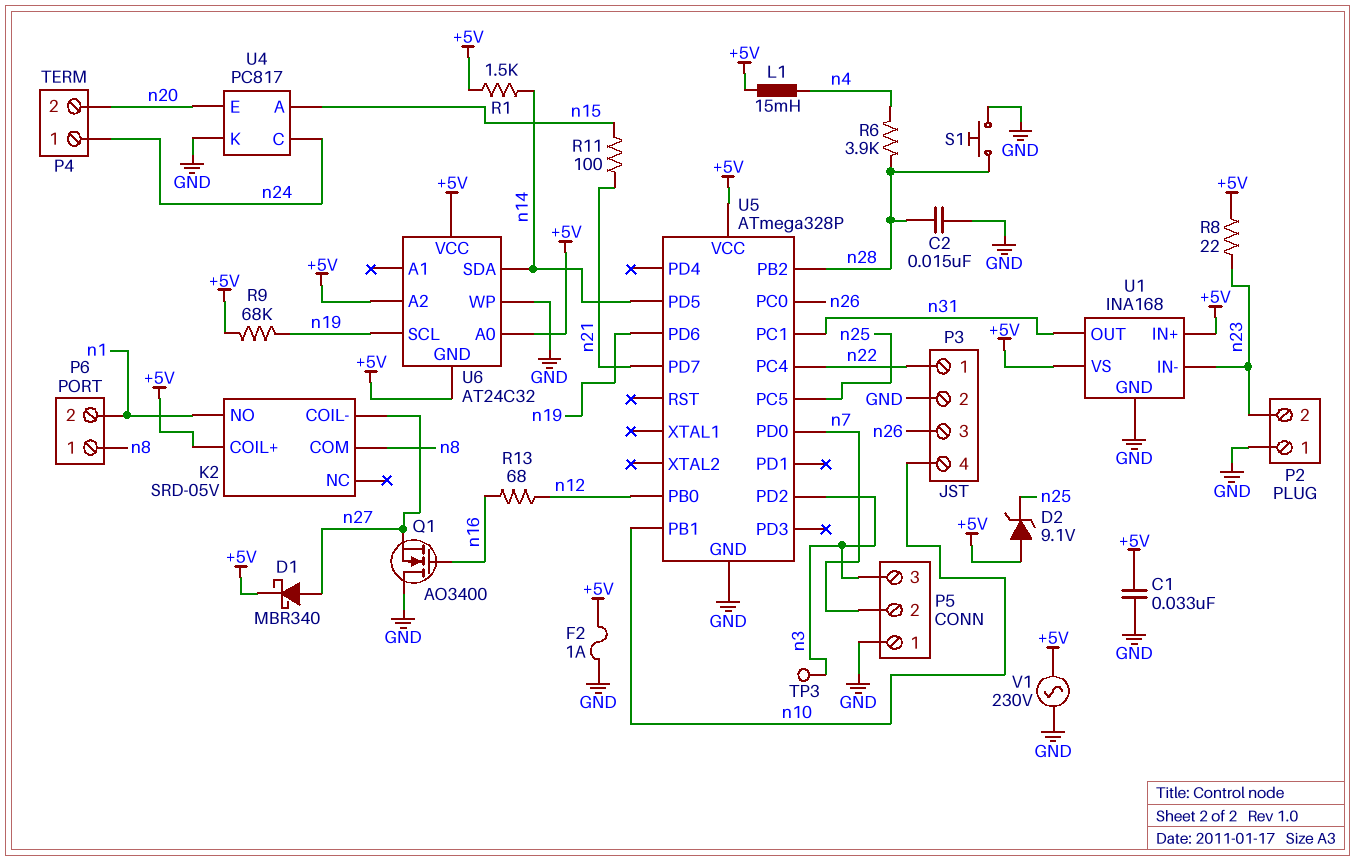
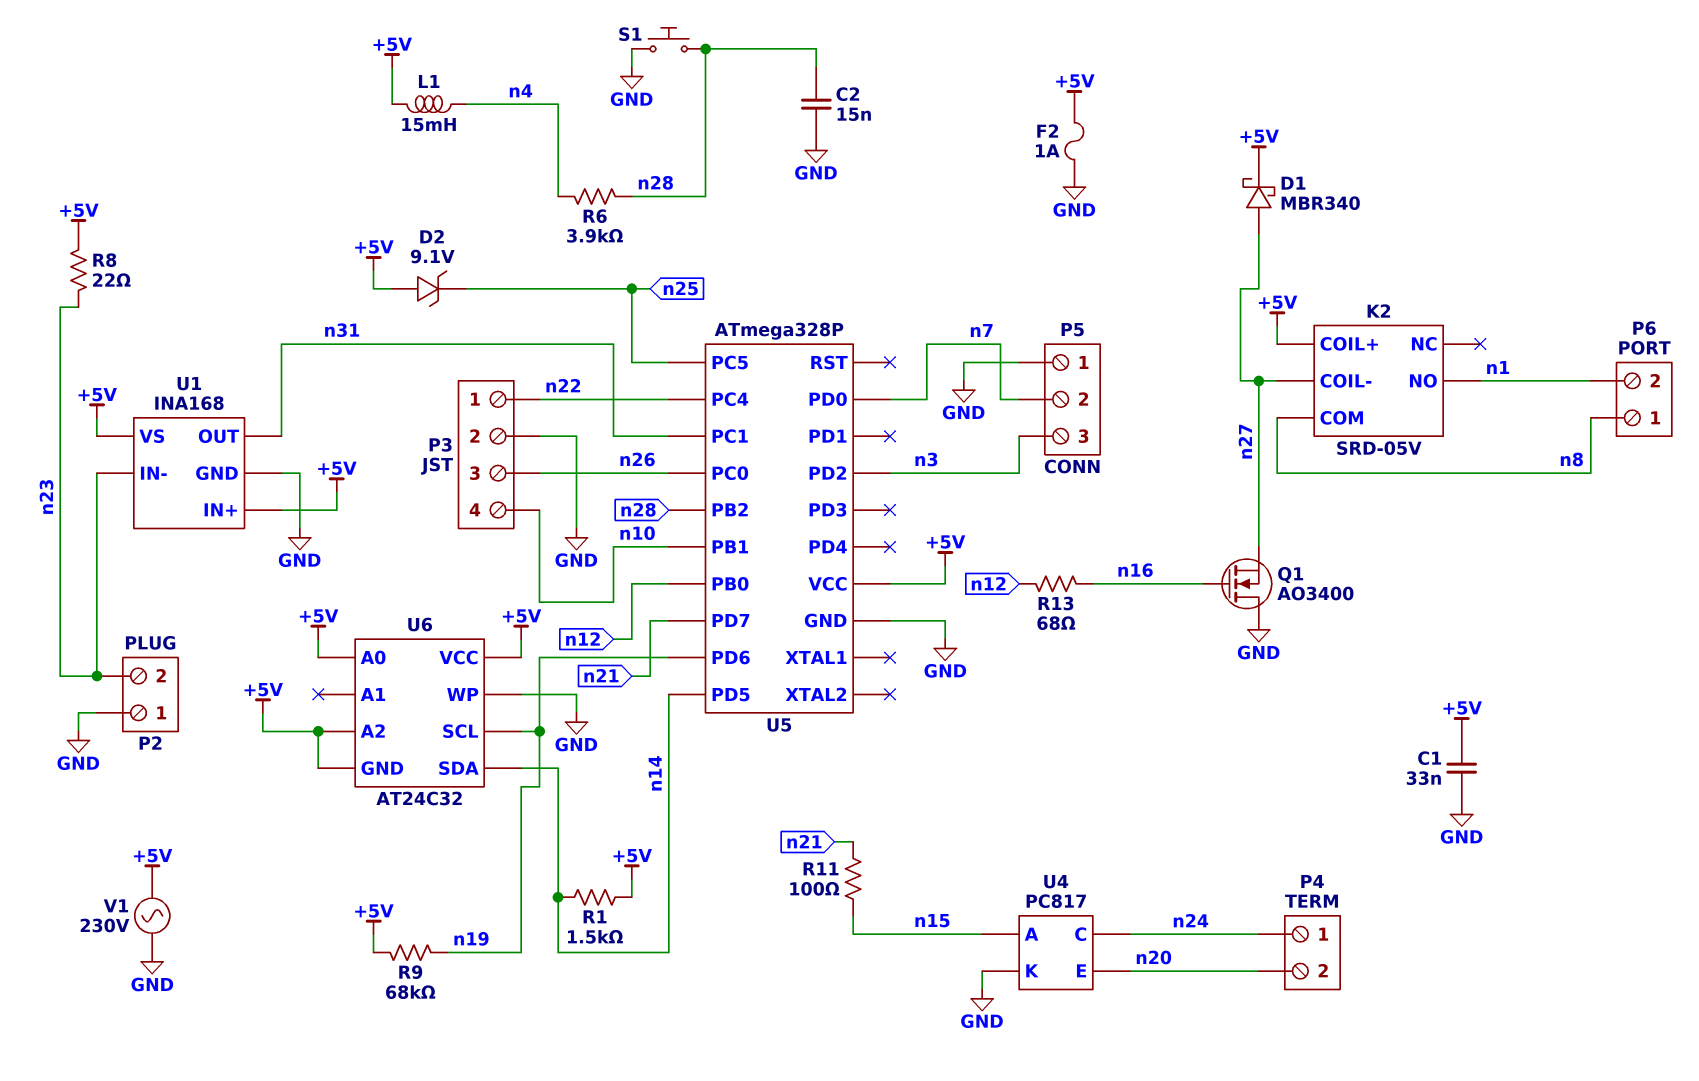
TP3: test point (n3) -> none

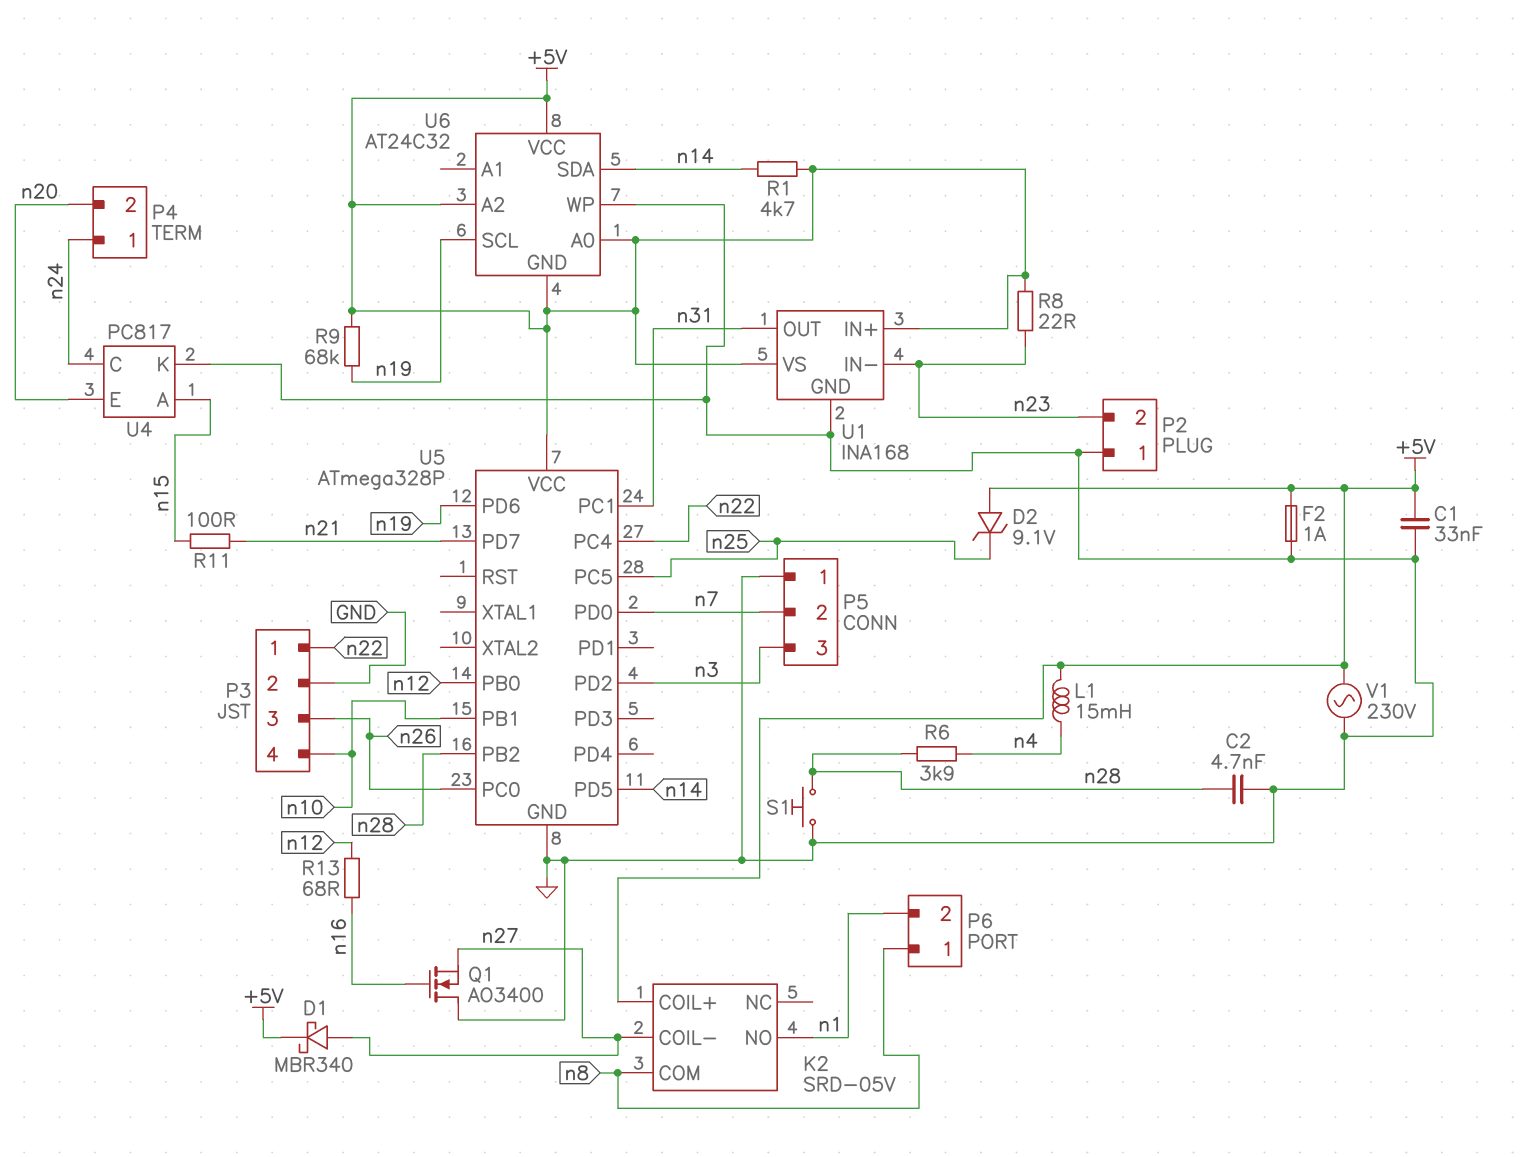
C2: 15nF (GND, n28) -> 4.7nF (GND, n28)
R1: 1.5k (+5V, n14) -> 4.7k (+5V, n14)

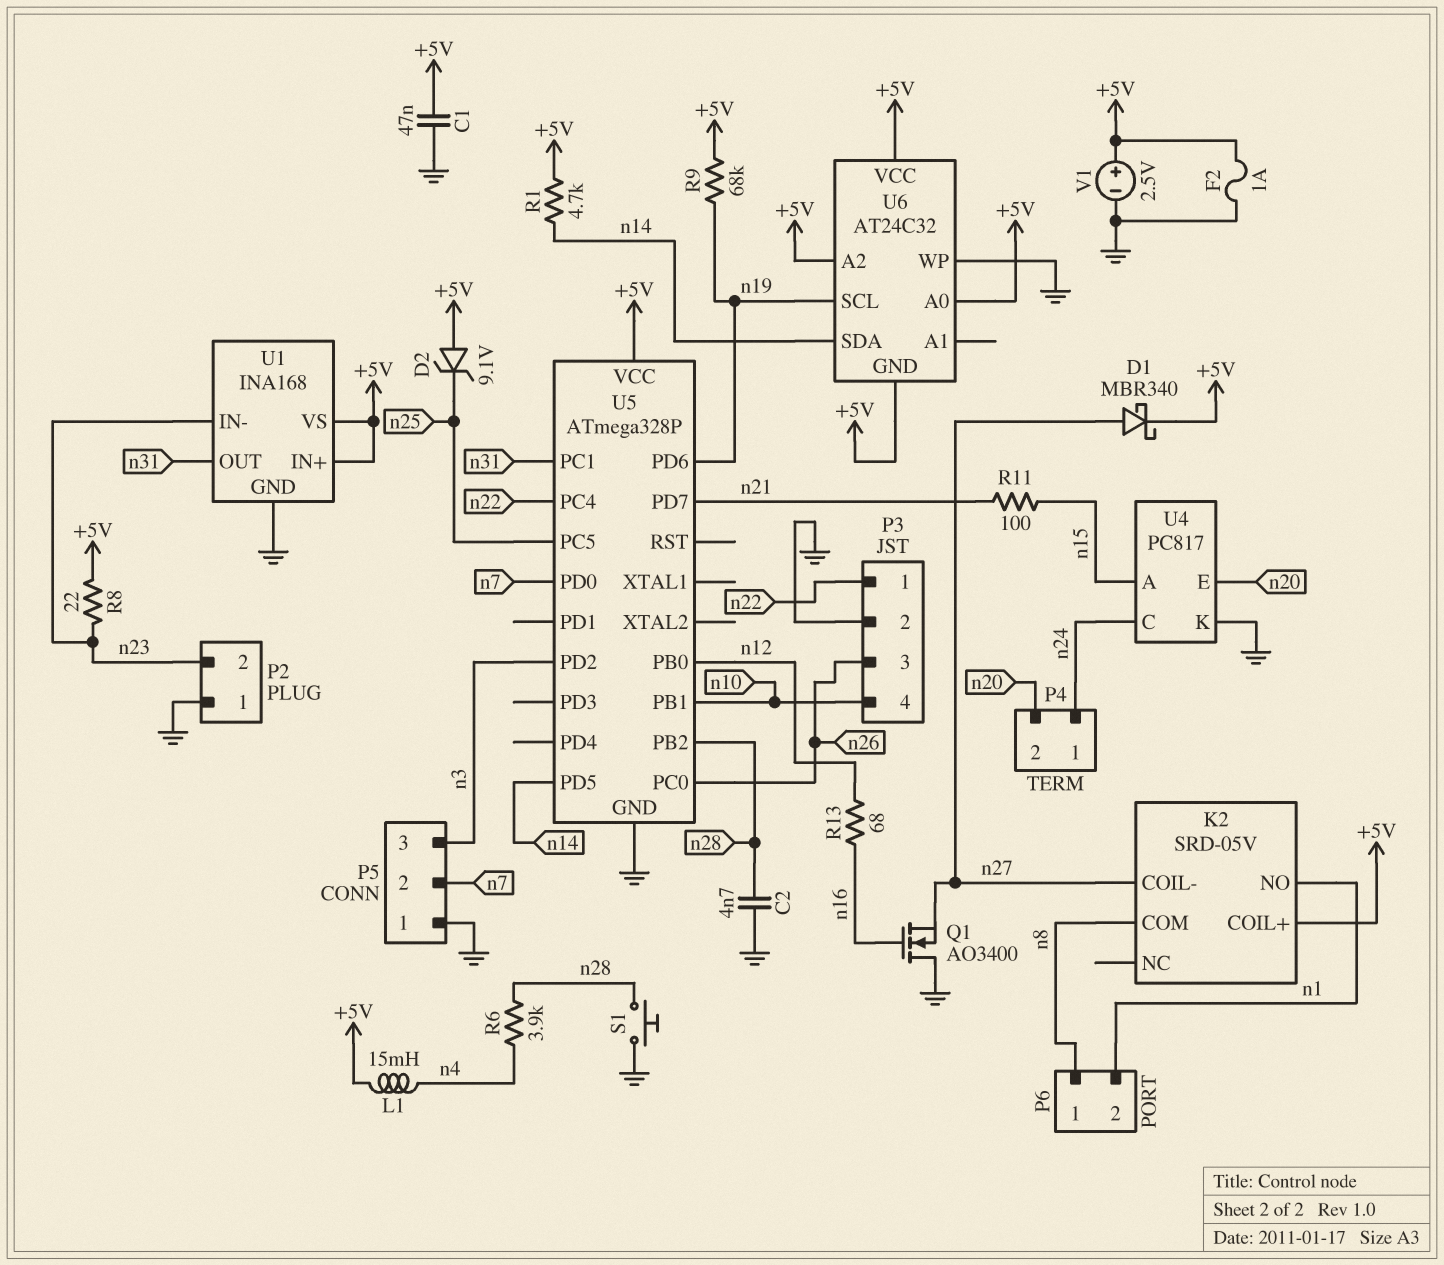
C1: 33nF (+5V, GND) -> 47nF (+5V, GND)
V1: AC 230V (+5V, GND) -> 2.5V (plus +5V, minus GND)

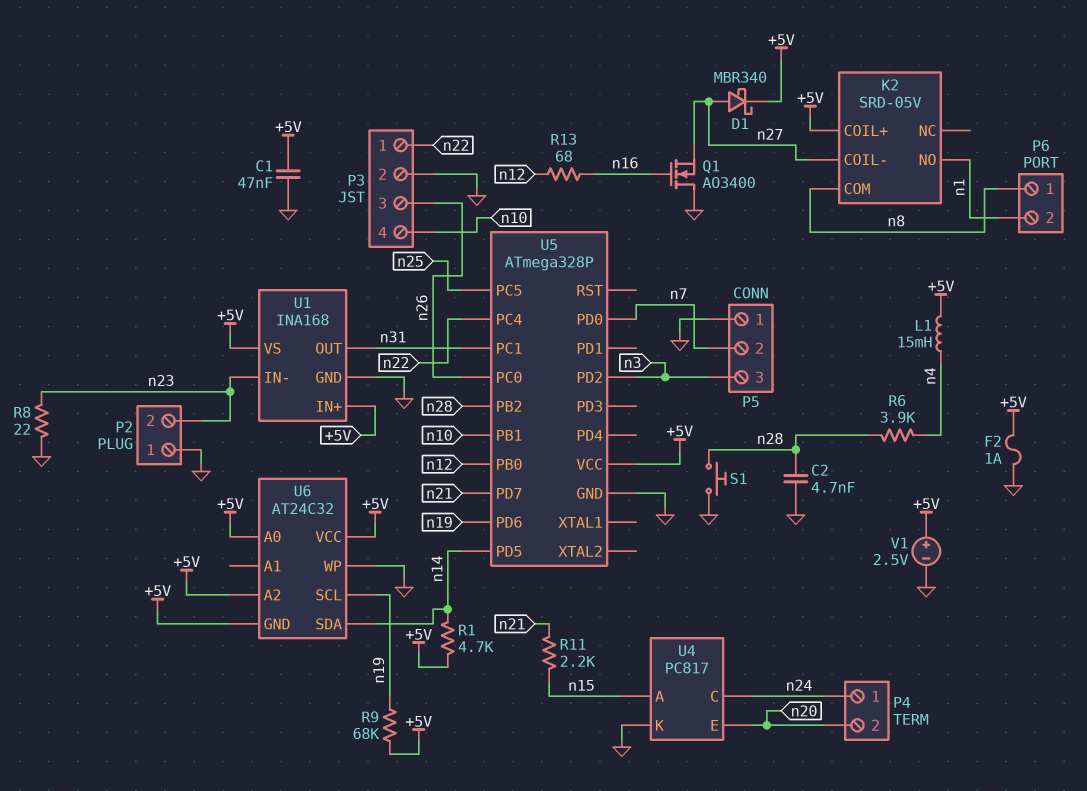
D2: zener 9.1V (A +5V, K n25) -> none
R8: 22 (+5V, n23) -> 22 (GND, n23)
R11: 100 (n15, n21) -> 2.2k (n15, n21)

